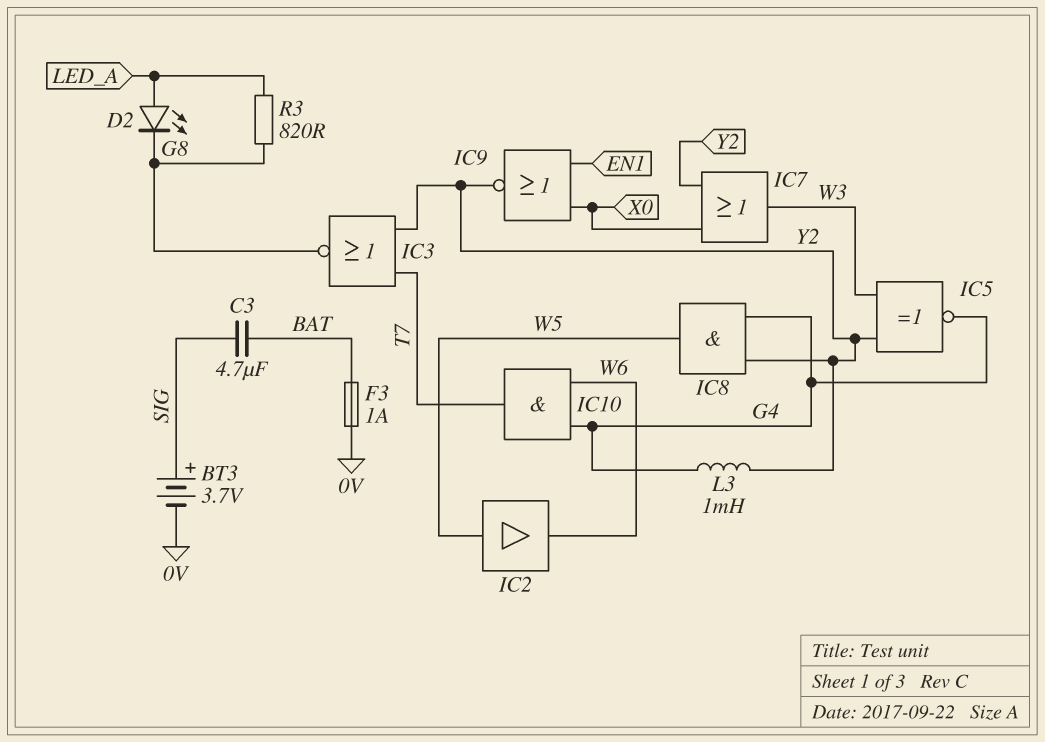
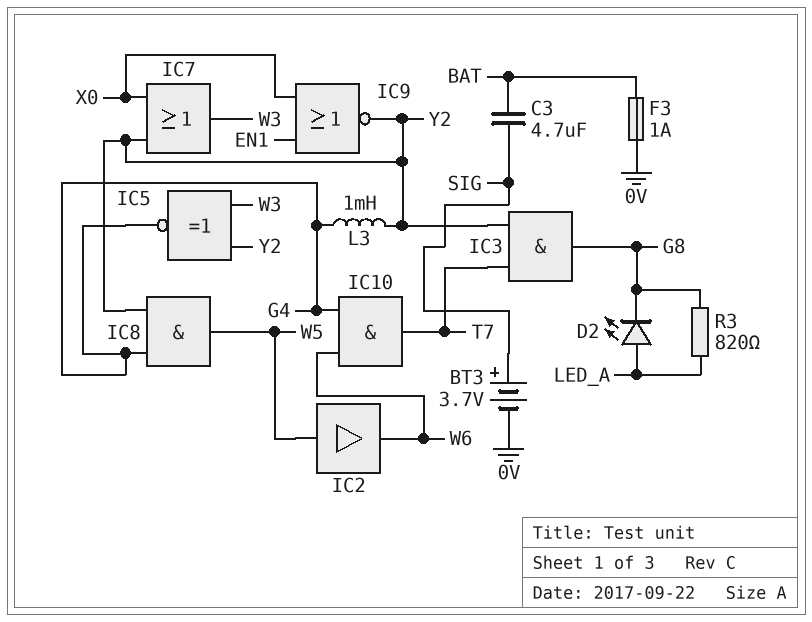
IC3: NOR (in T7, in Y2, out G8) -> AND (in T7, in Y2, out G8)

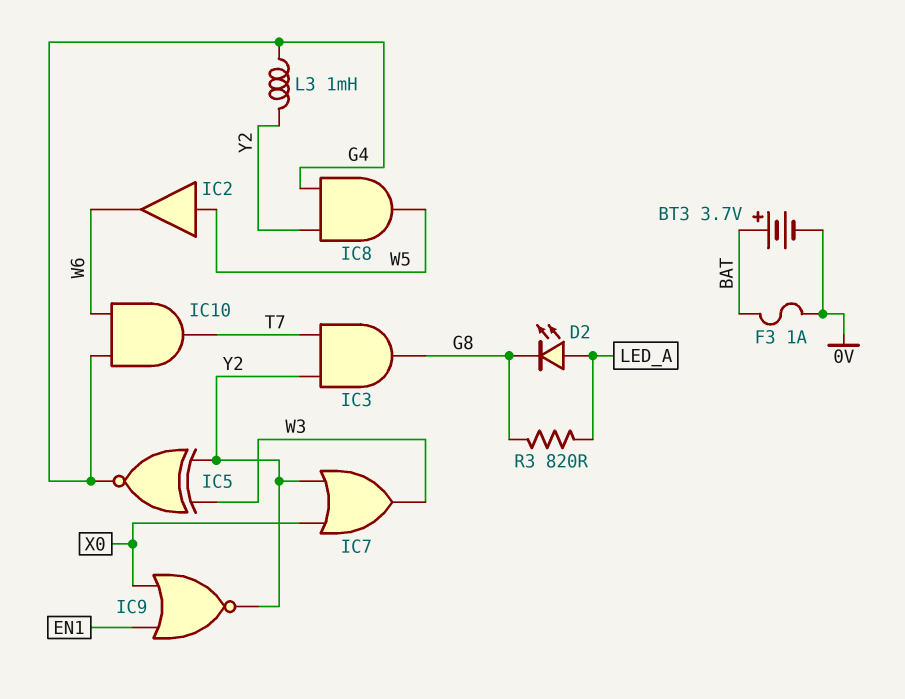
BT3: 3.7V (plus SIG, minus 0V) -> 3.7V (plus BAT, minus 0V)
C3: 4.7uF (BAT, SIG) -> none

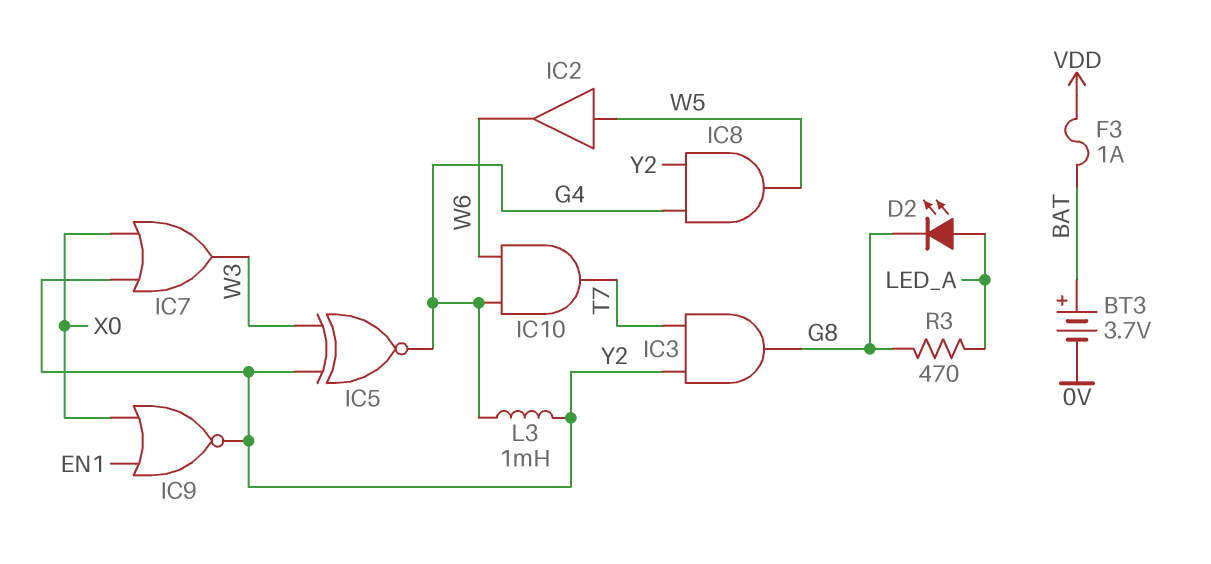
F3: 1A (0V, BAT) -> 1A (BAT, VDD)
R3: 820 (G8, LED_A) -> 470 (G8, LED_A)

